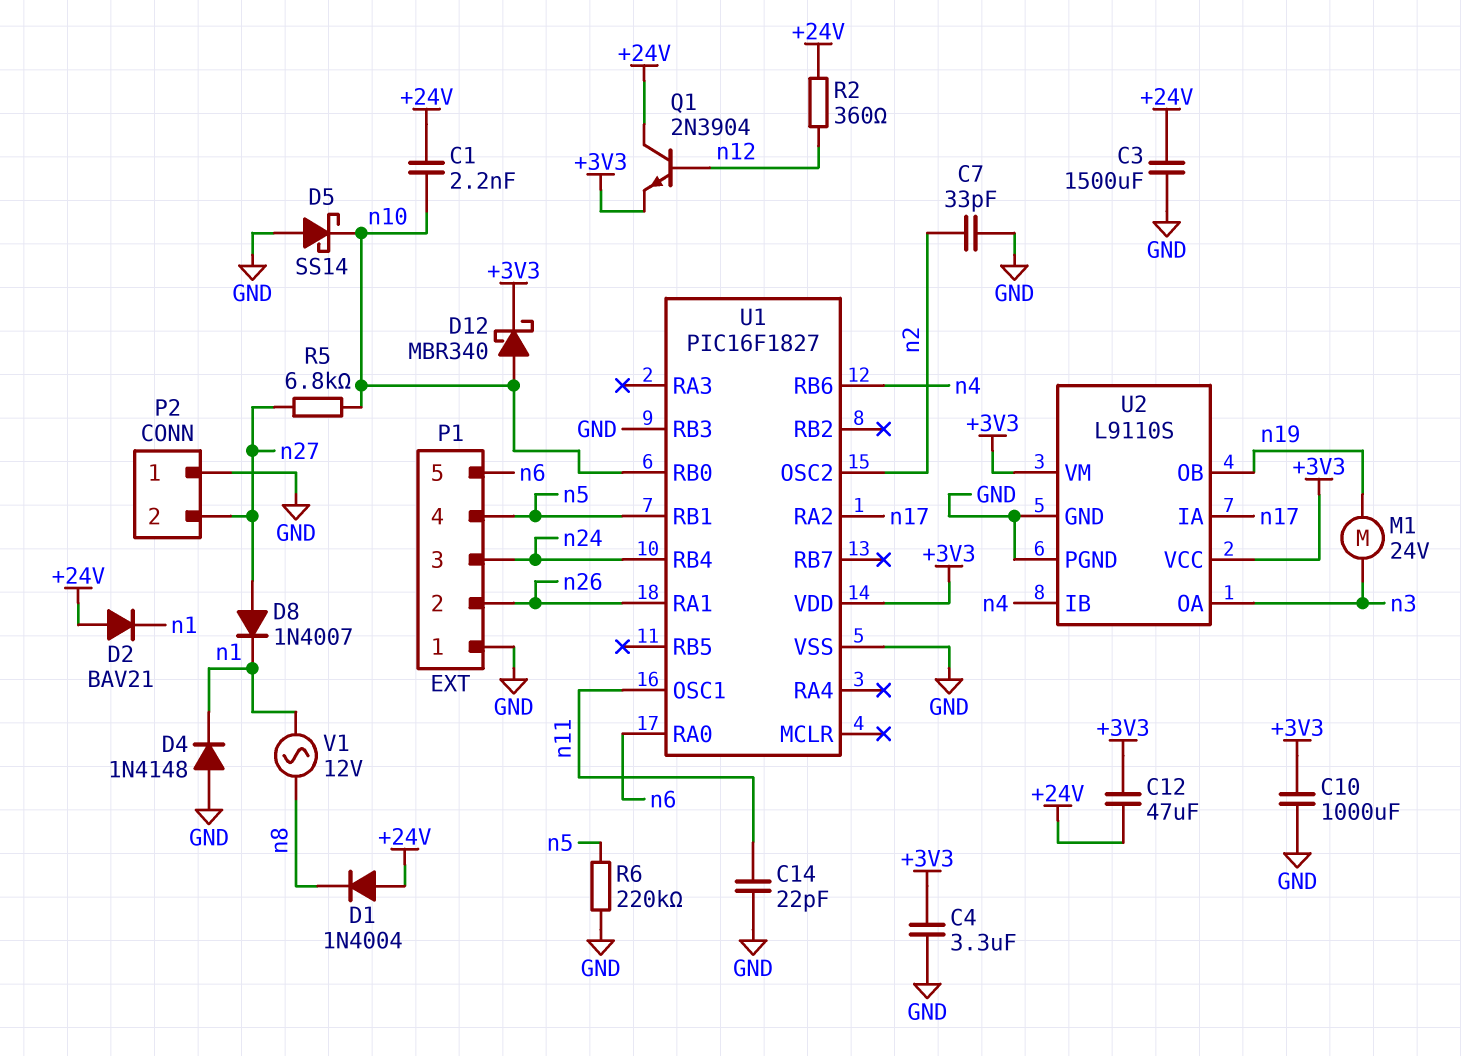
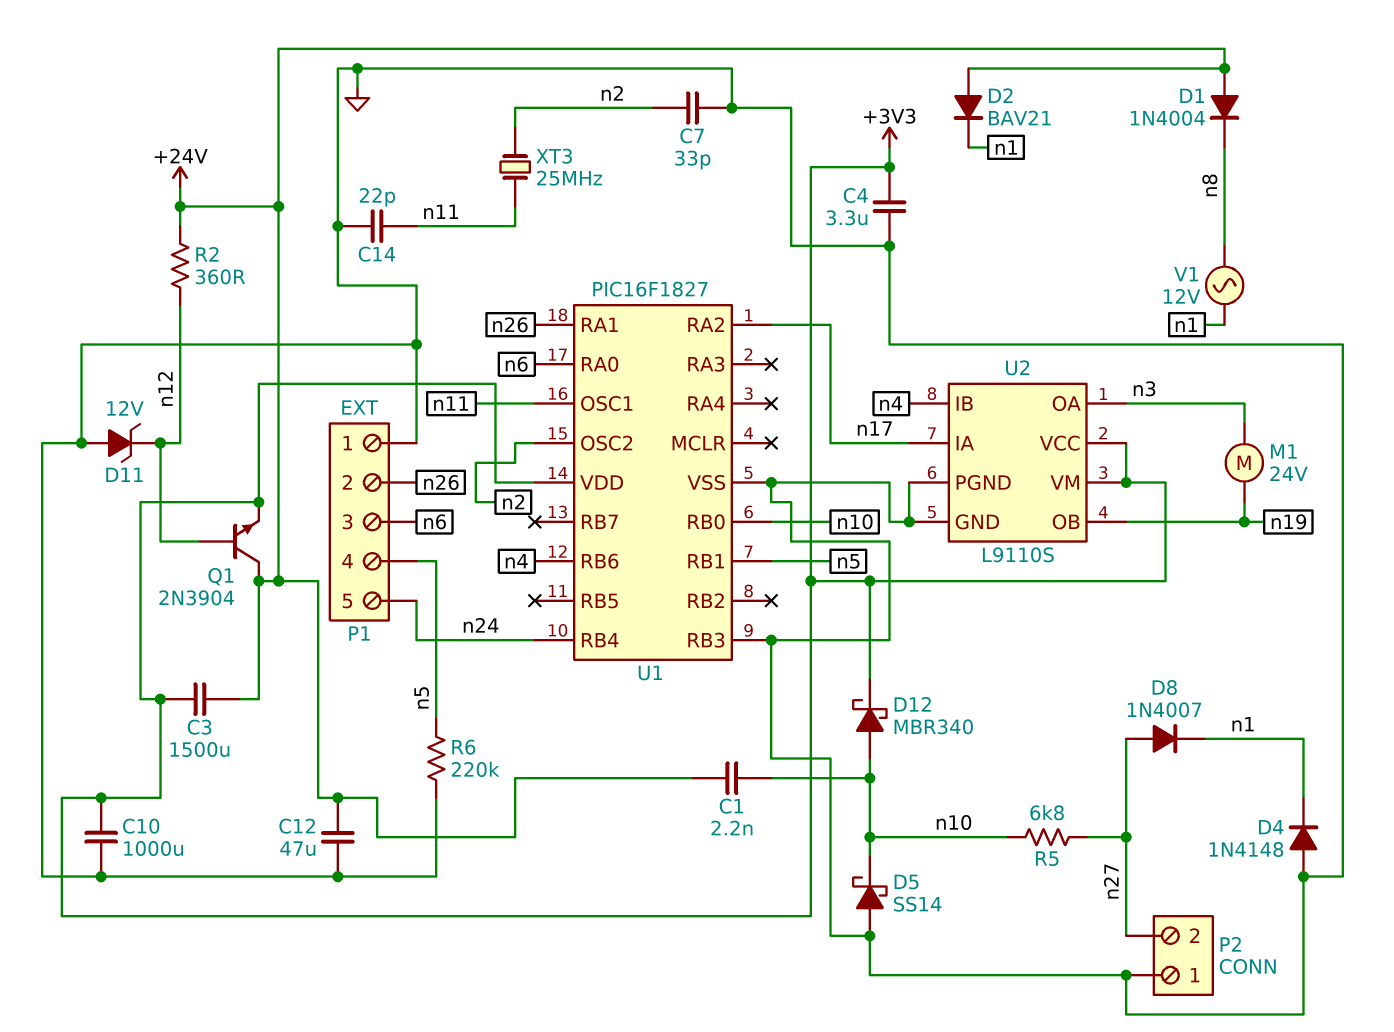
C3: 1500uF (+24V, GND) -> 1500uF (+3V3, +24V)
C12: 47uF (+3V3, +24V) -> 47uF (+24V, GND)
D11: none -> zener 12V (A GND, K n12)
P1 pin 3: n24 -> n6
P1 pin 5: n6 -> n24
XT3: none -> 25MHz (n2, n11)

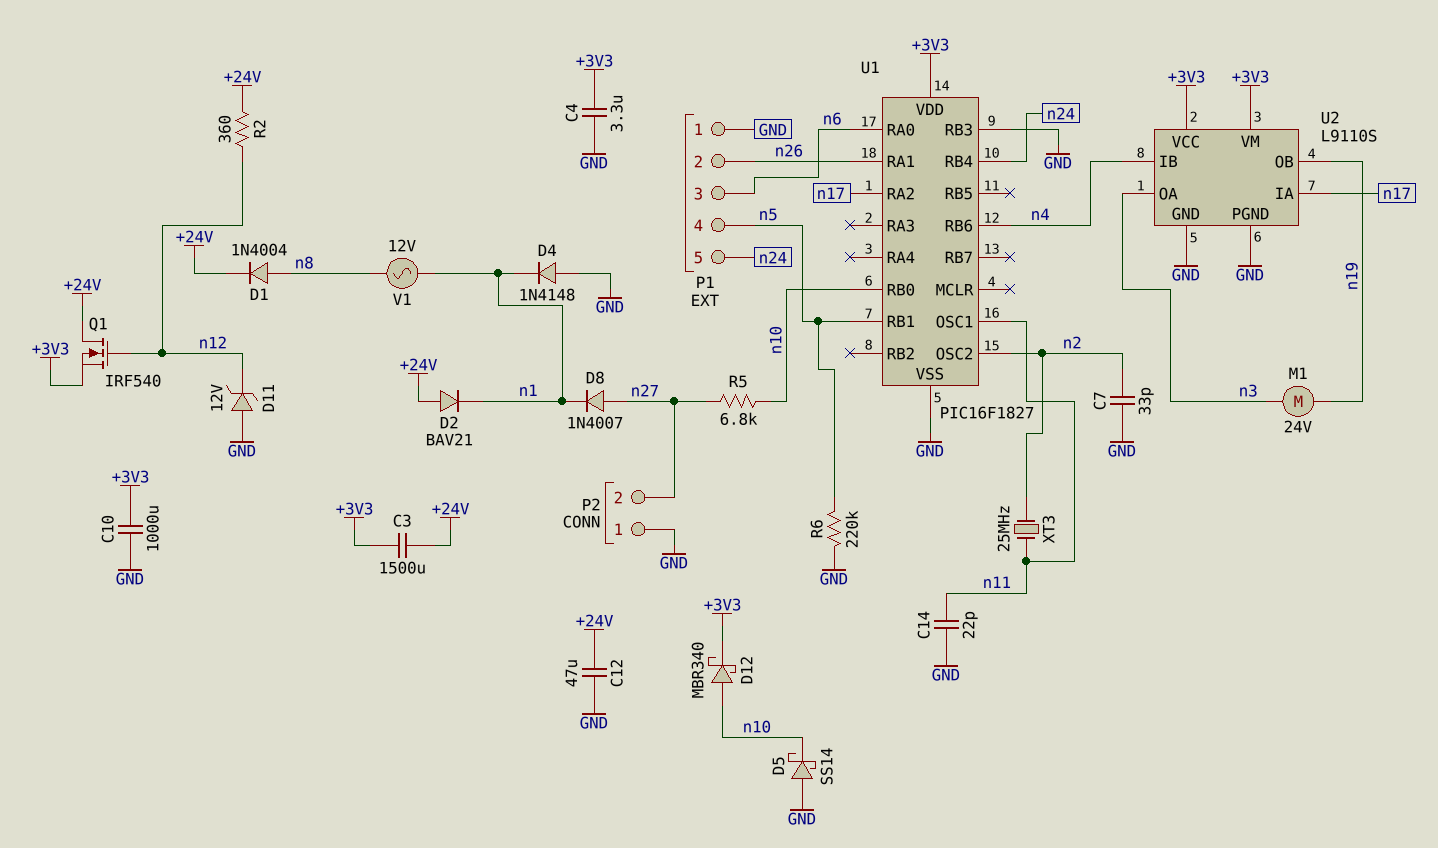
C1: 2.2nF (+24V, n10) -> none
D1: diode 1N4004 (A +24V, K n8) -> diode 1N4004 (A n8, K +24V)
Q1: NPN 2N3904 (B n12, C +24V, E +3V3) -> NMOS IRF540 (G n12, D +24V, S +3V3)

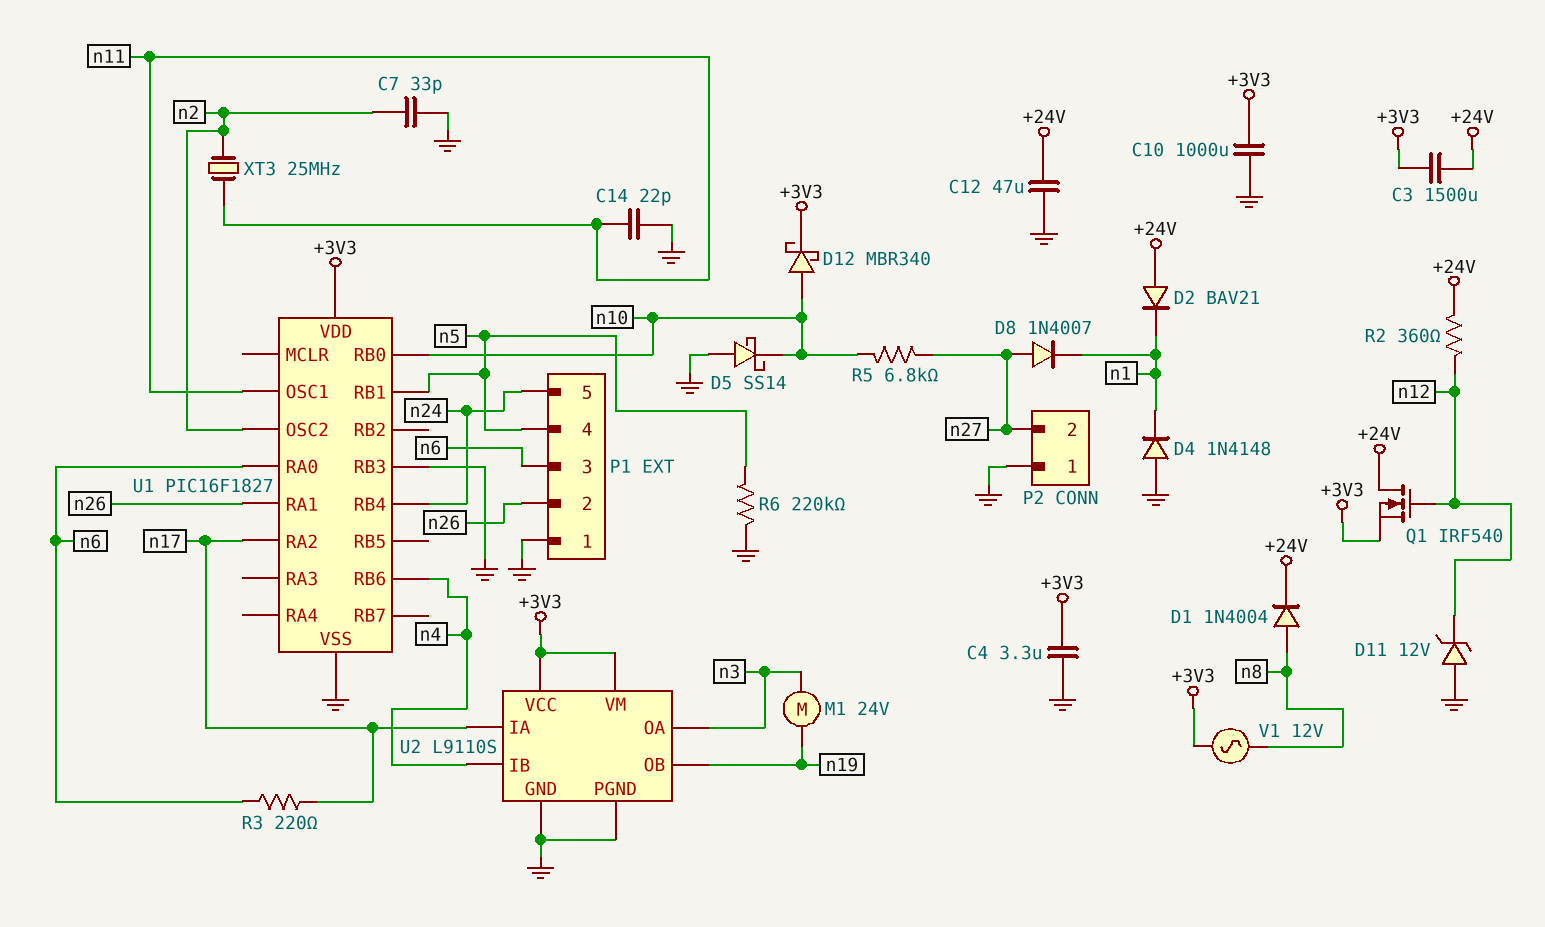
R3: none -> 220 (n6, n17)
V1: AC 12V (n1, n8) -> AC 12V (+3V3, n8)

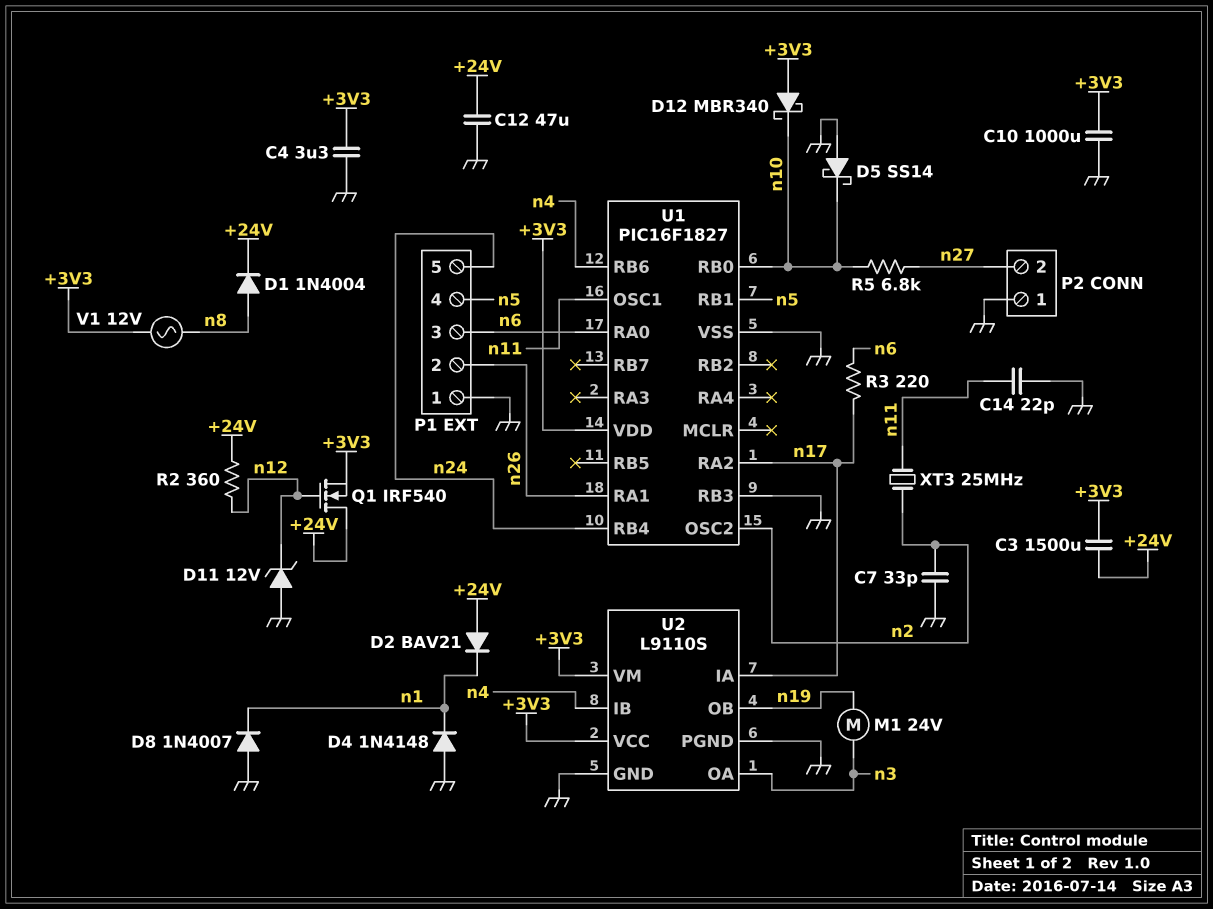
D8: diode 1N4007 (A n27, K n1) -> diode 1N4007 (A GND, K n1)
D12: schottky MBR340 (A n10, K +3V3) -> schottky MBR340 (A +3V3, K n10)
R6: 220k (GND, n5) -> none

